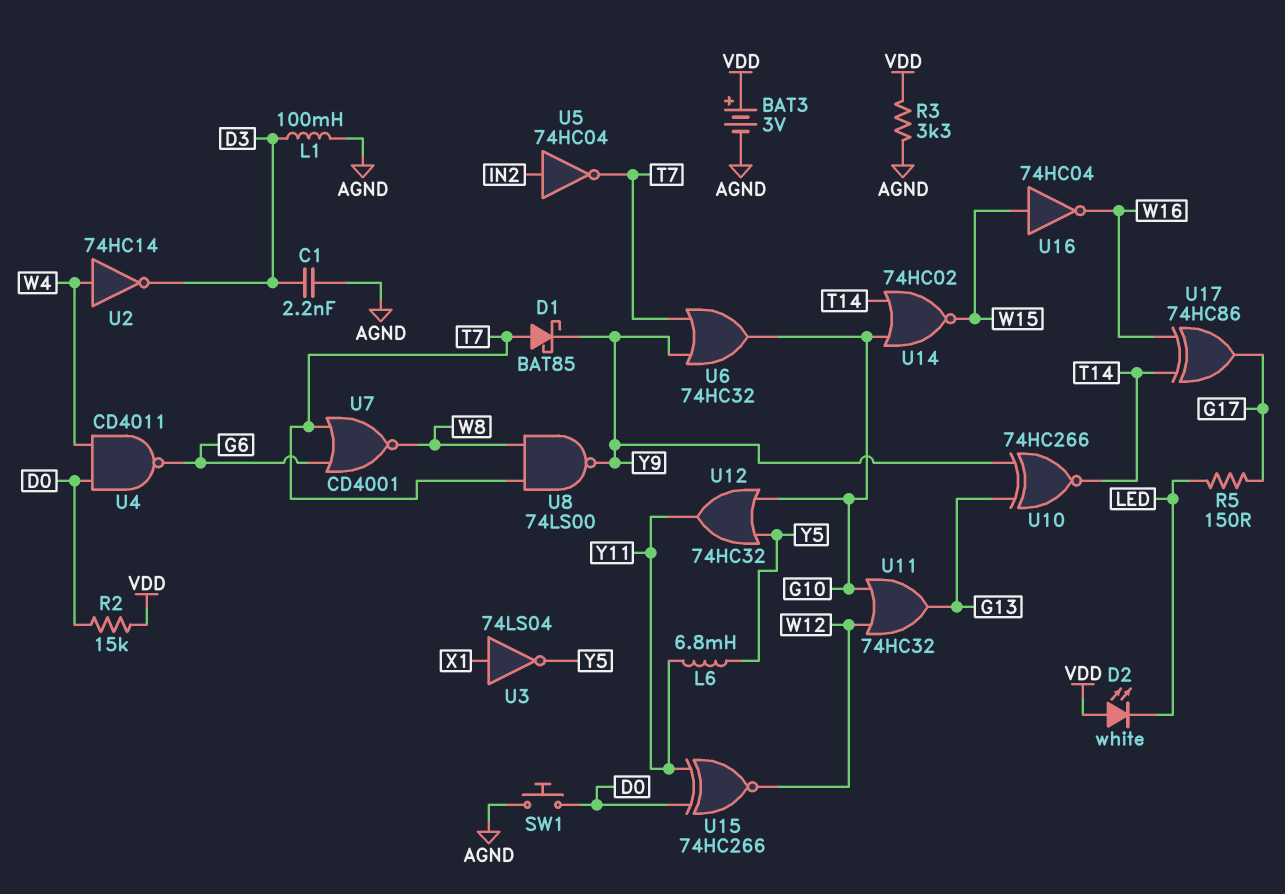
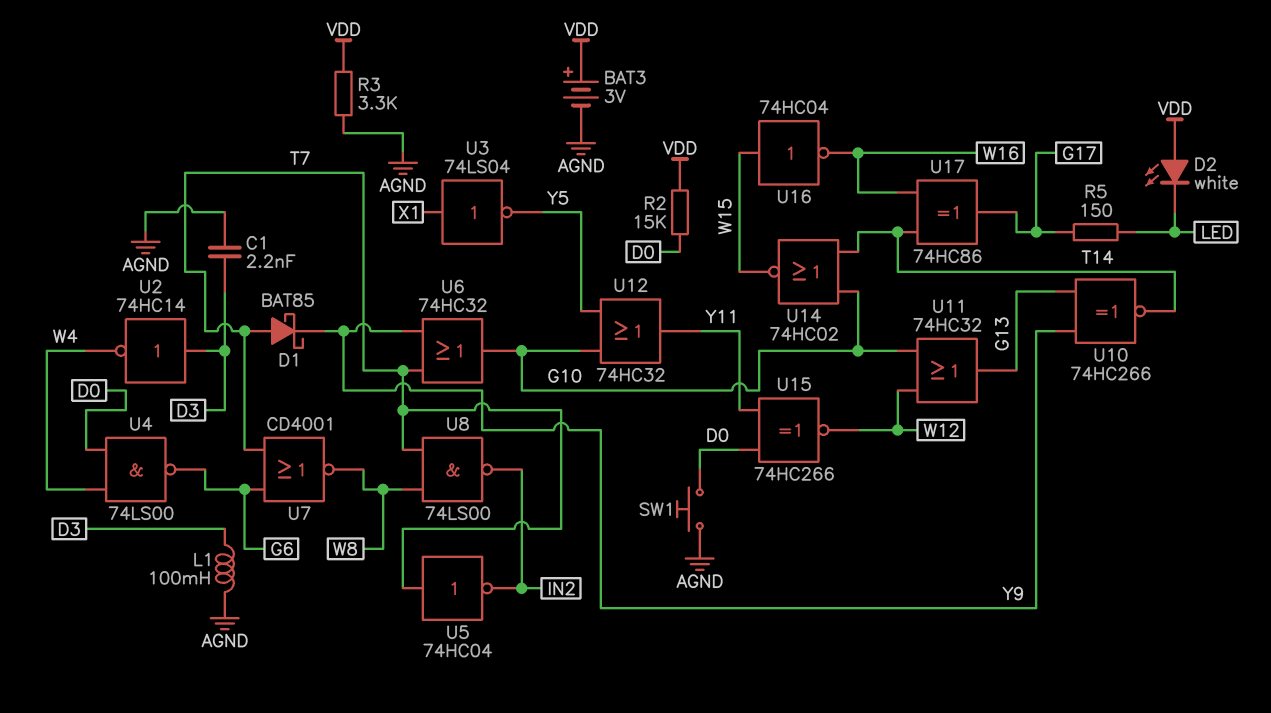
L6: 6.8mH (Y5, Y11) -> none
U2: NOT 74HC14 (in W4, out D3) -> NOT 74HC14 (in D3, out W4)
U4: NAND CD4011 (in D0, in W4, out G6) -> NAND 74LS00 (in D0, in W4, out G6)
U5: NOT 74HC04 (in IN2, out T7) -> NOT 74HC04 (in T7, out IN2)
U8: NAND 74LS00 (in T7, in W8, out Y9) -> NAND 74LS00 (in T7, in W8, out IN2)

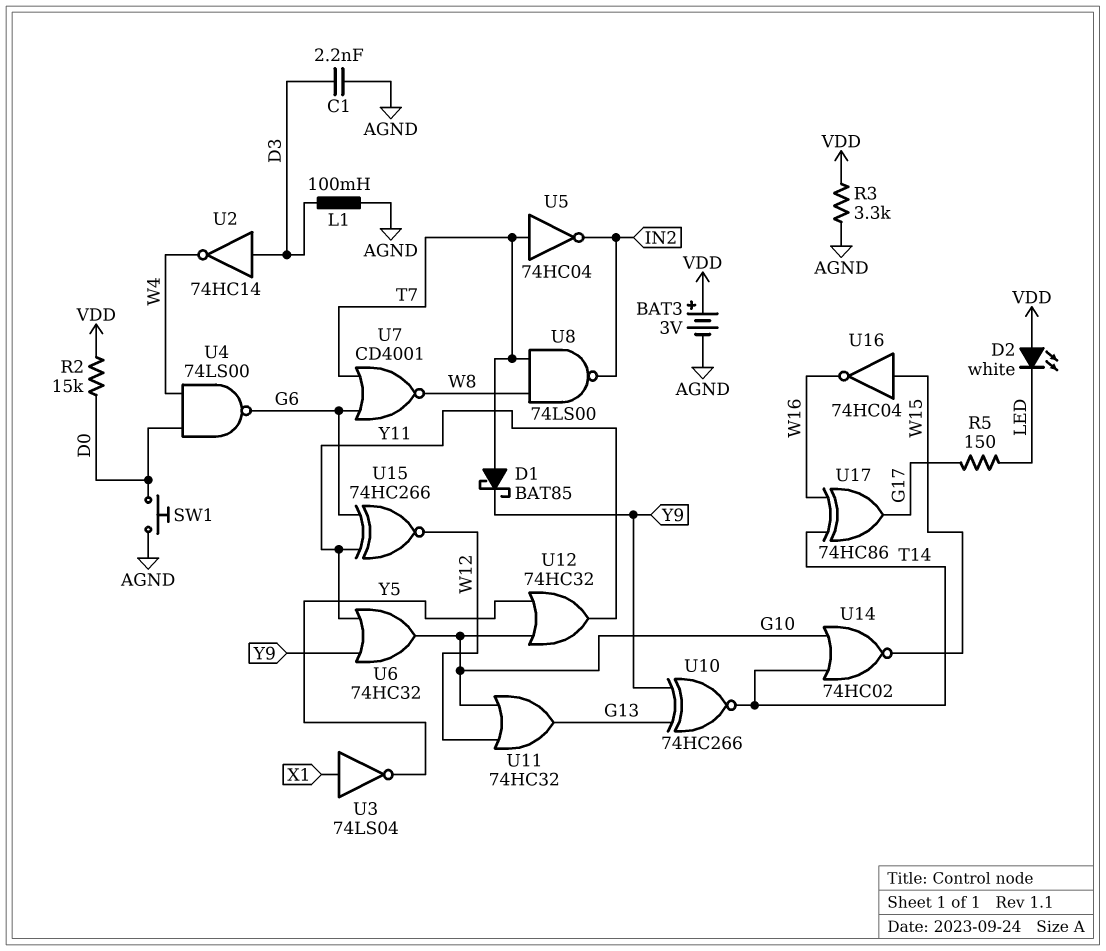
U6: OR 74HC32 (in T7, in Y9, out G10) -> OR 74HC32 (in Y9, in Y11, out G10)
U15: XNOR 74HC266 (in D0, in Y11, out W12) -> XNOR 74HC266 (in G6, in Y11, out W12)

